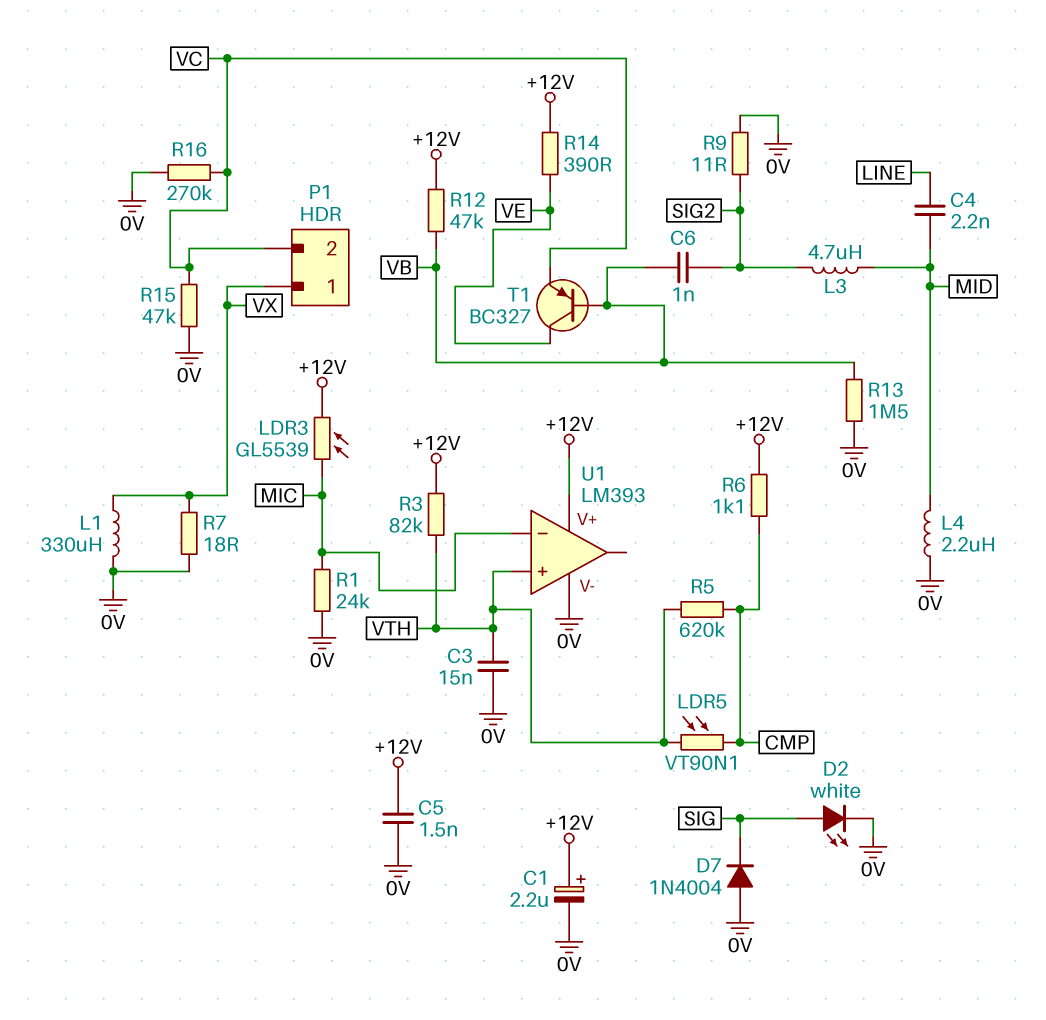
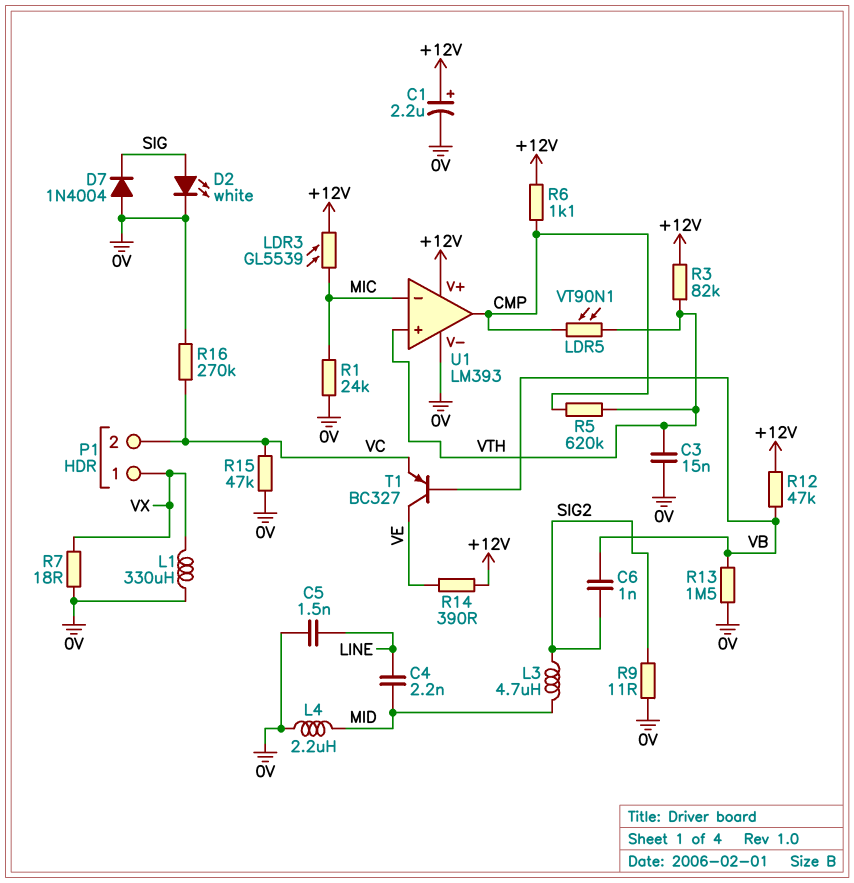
C5: 1.5nF (+12V, 0V) -> 1.5nF (0V, LINE)
U1 pin out: none -> CMP

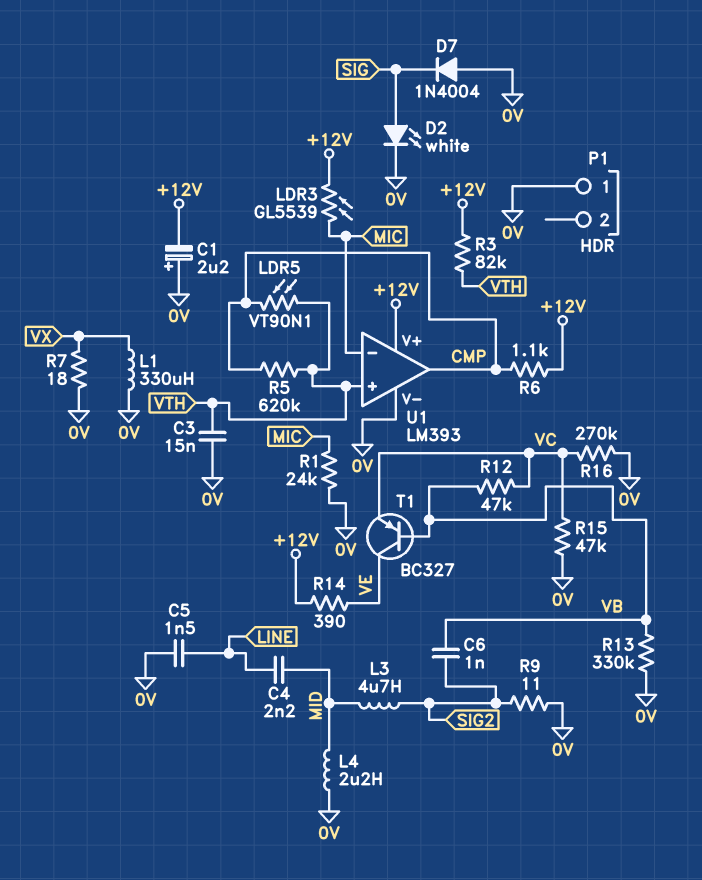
C1: 2.2uF (plus +12V, minus 0V) -> 2.2uF (plus 0V, minus +12V)
P1 pin 1: VX -> 0V
P1 pin 2: VC -> none
R12: 47k (+12V, VB) -> 47k (VB, VC)
R13: 1.5M (0V, VB) -> 330k (0V, VB)

